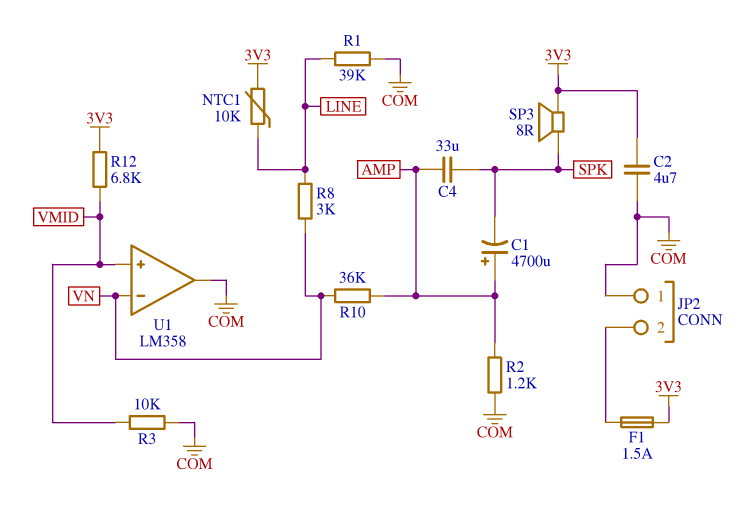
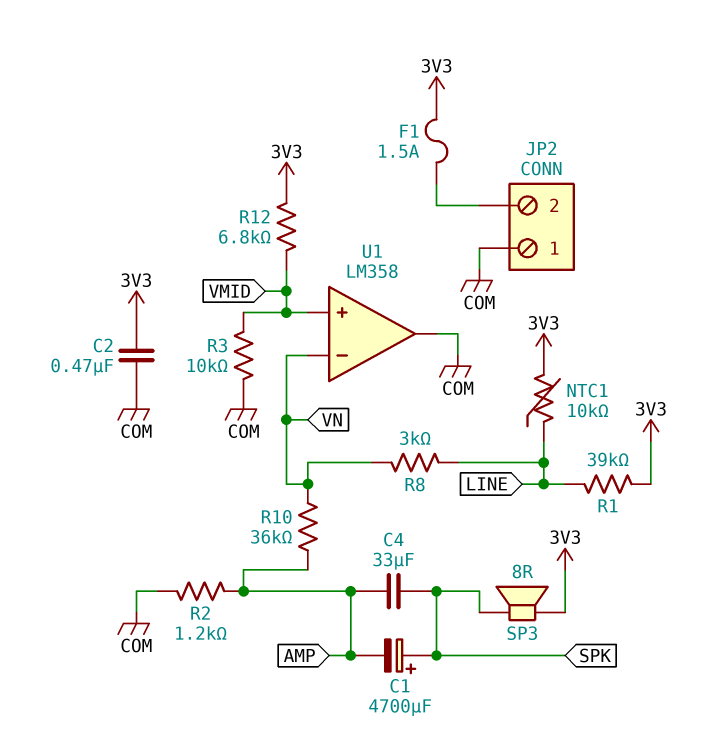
C1: 4700uF (plus AMP, minus SPK) -> 4700uF (plus SPK, minus AMP)
C2: 4.7uF (3V3, COM) -> 470nF (3V3, COM)
R1: 39k (COM, LINE) -> 39k (3V3, LINE)

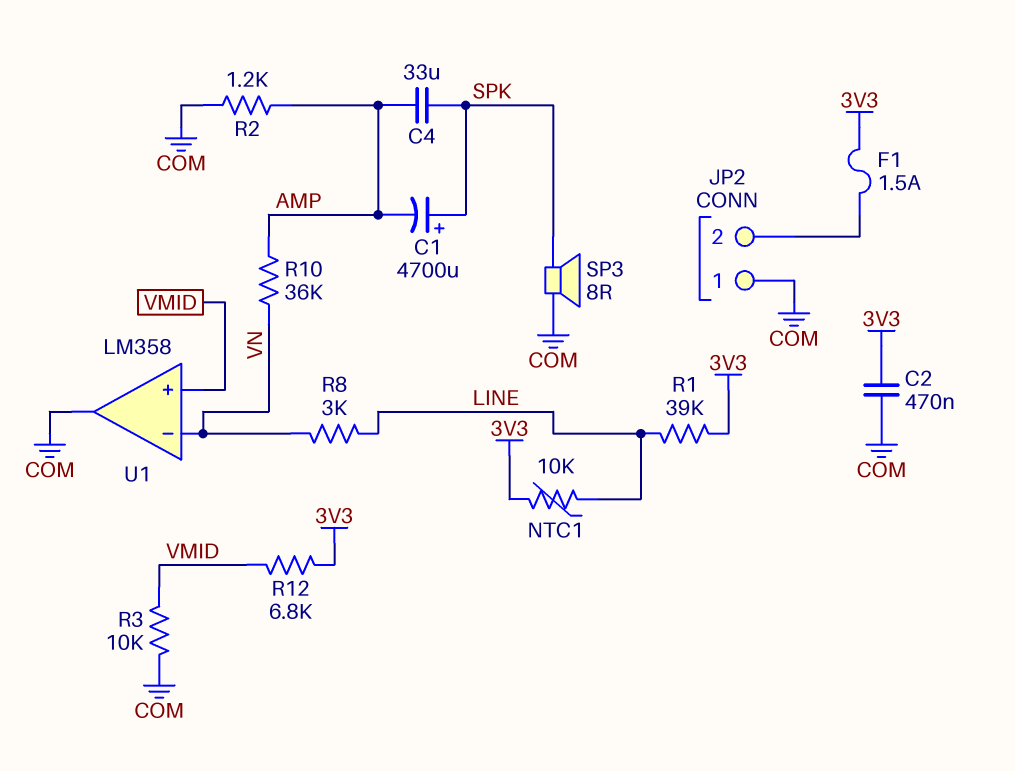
SP3: speaker 8R (3V3, SPK) -> speaker 8R (COM, SPK)

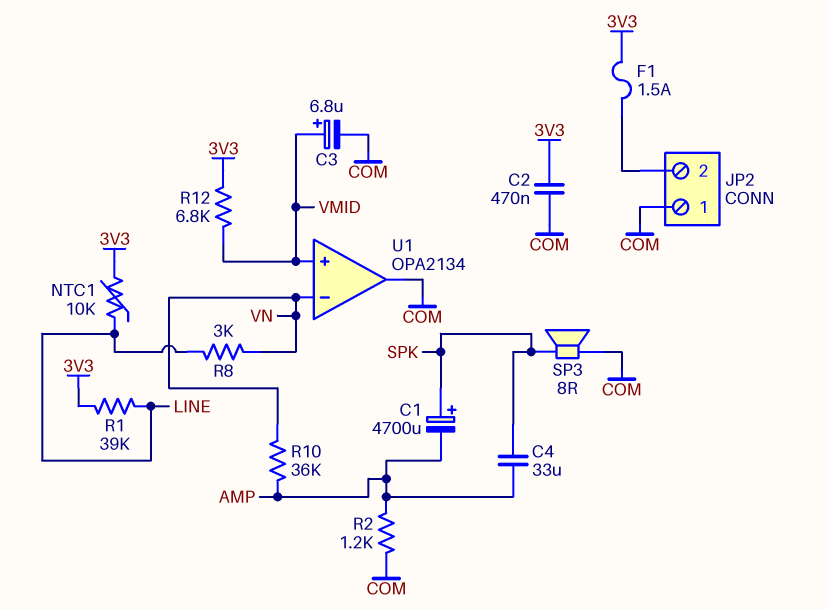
C3: none -> 6.8uF (plus VMID, minus COM)
R3: 10k (COM, VMID) -> none
U1: LM358 -> OPA2134

